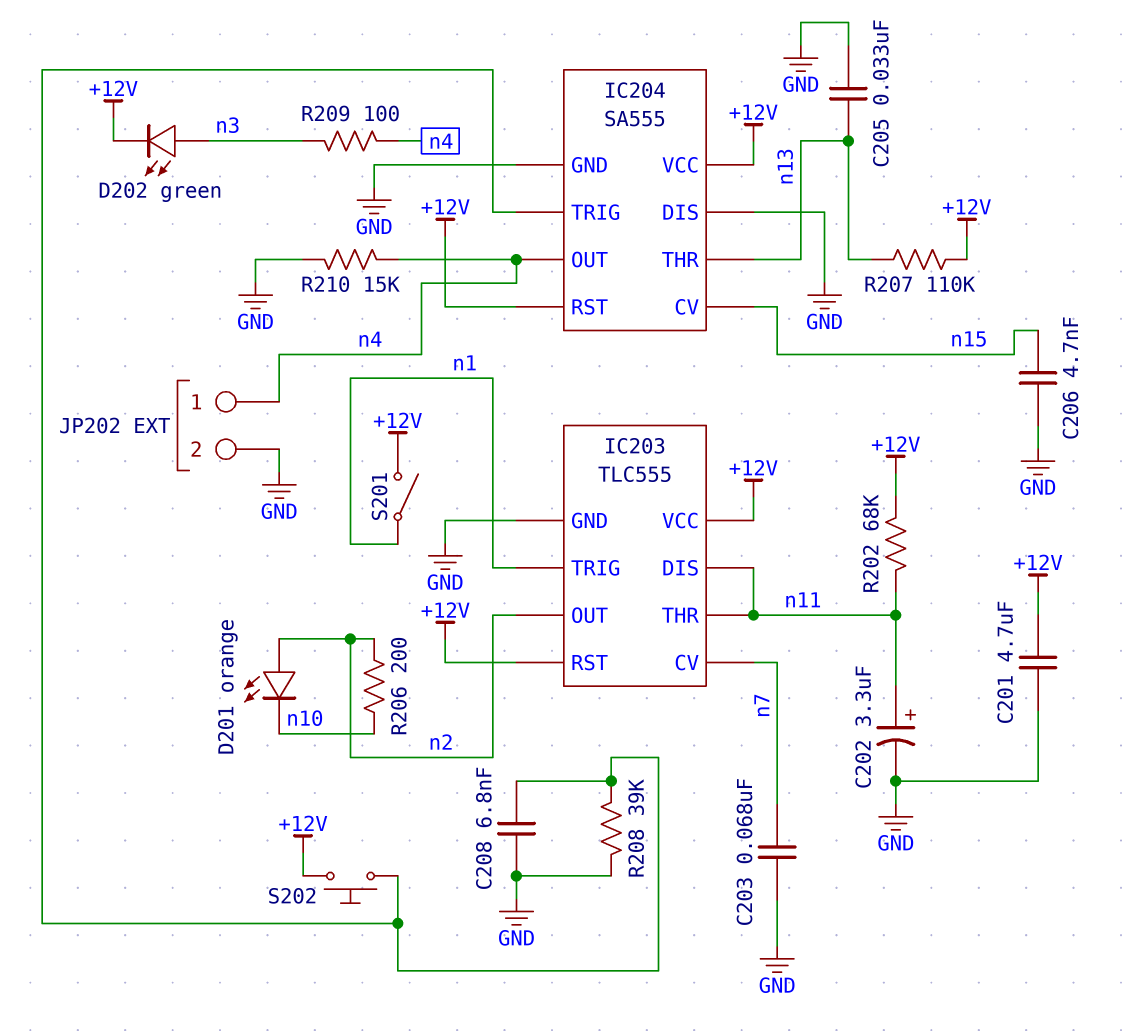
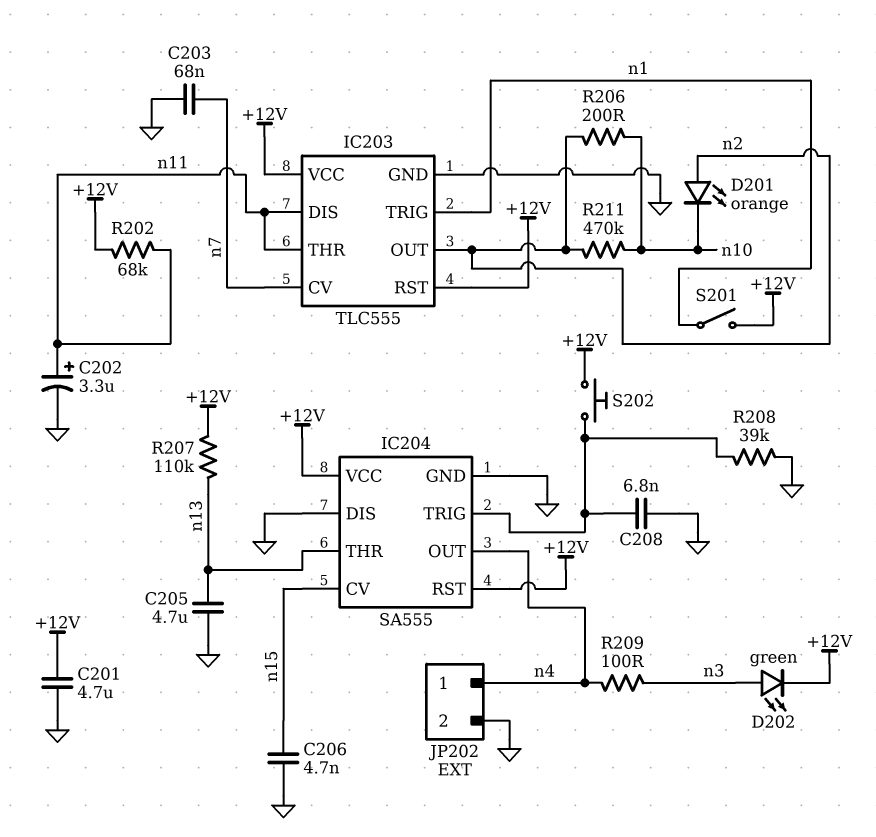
C205: 33nF (GND, n13) -> 4.7uF (GND, n13)
R210: 15k (GND, n4) -> none
R211: none -> 470k (n2, n10)

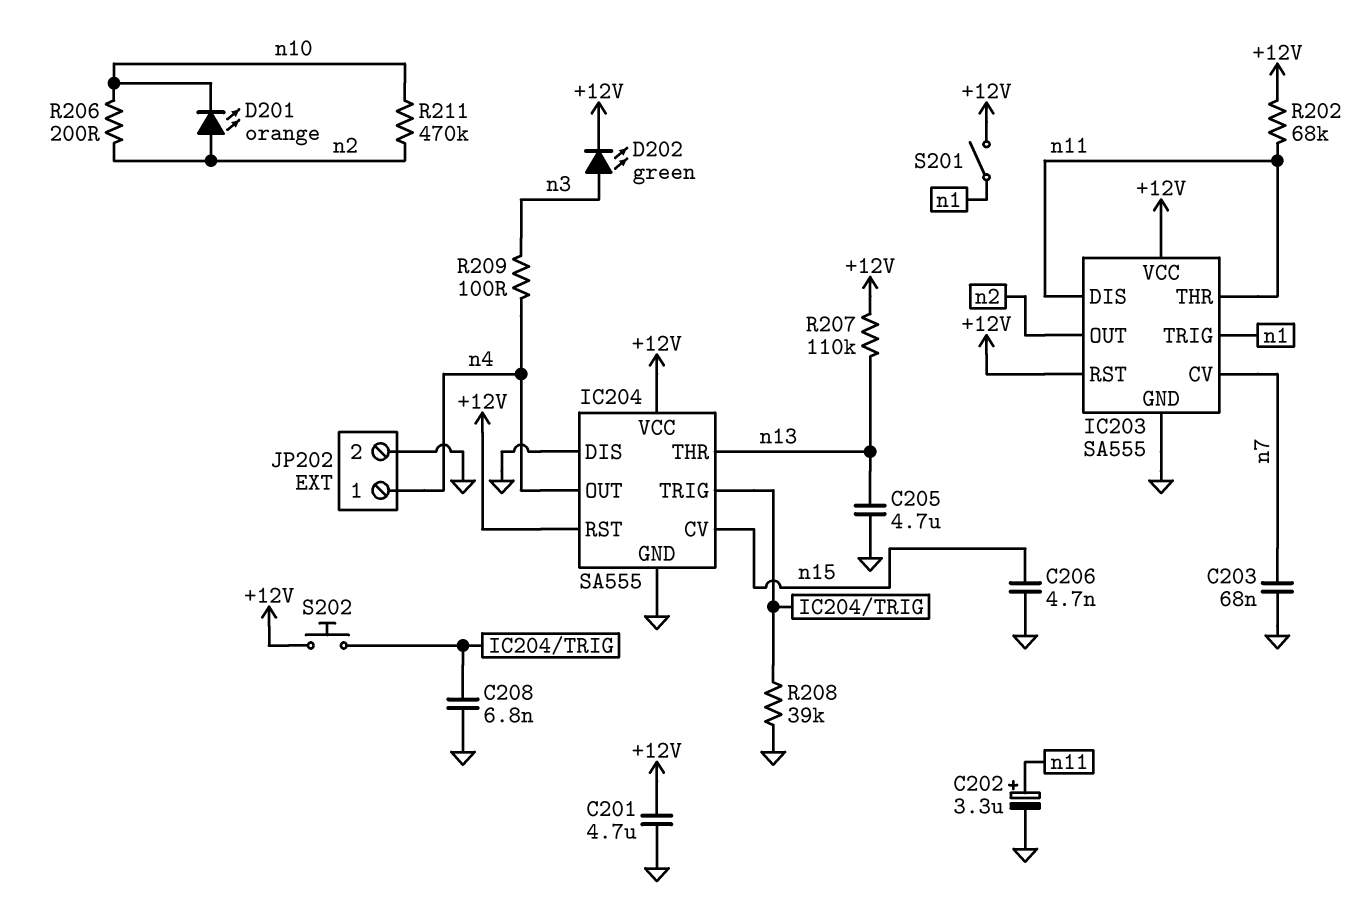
IC203: TLC555 -> SA555

